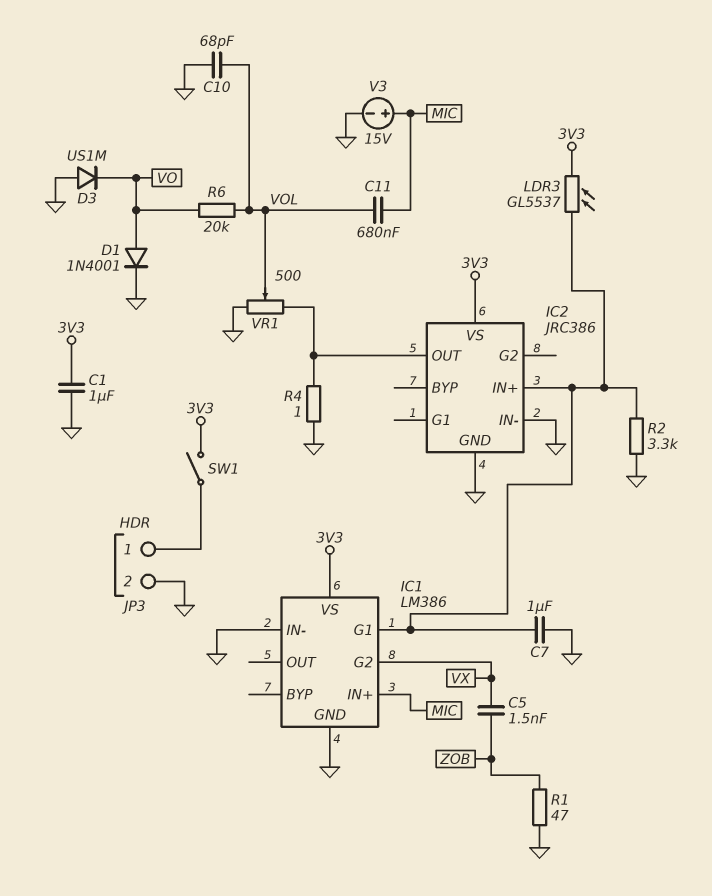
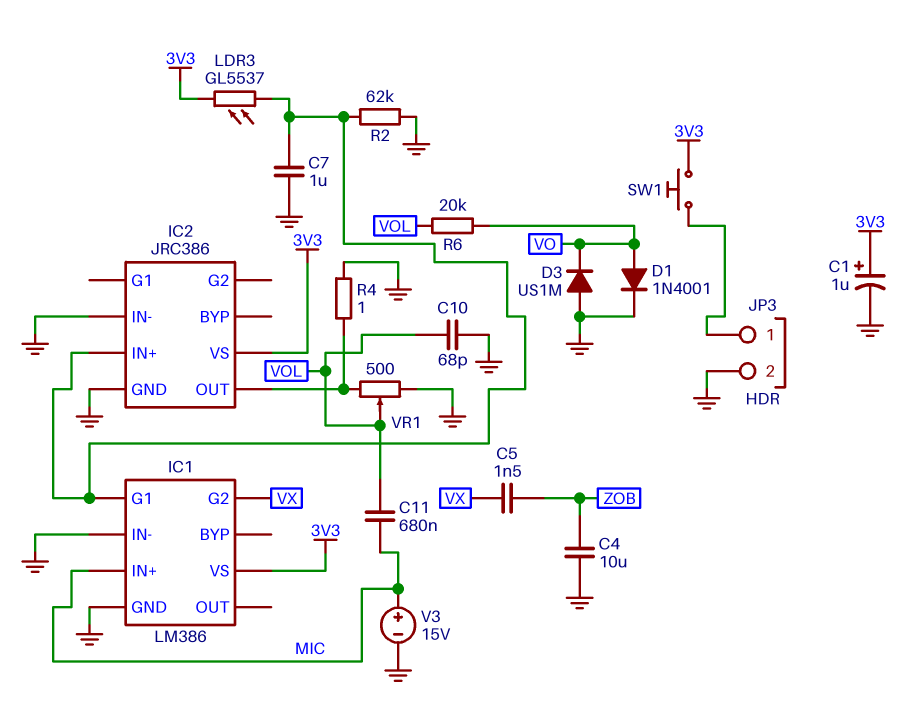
C1: 1uF (3V3, GND) -> 1uF (plus 3V3, minus GND)
C4: none -> 10uF (GND, ZOB)
R1: 47 (GND, ZOB) -> none
R2: 3.3k (GND, IC1/G1) -> 62k (GND, IC1/G1)
SW1: switch (3V3, JP3/1) -> button (3V3, JP3/1)

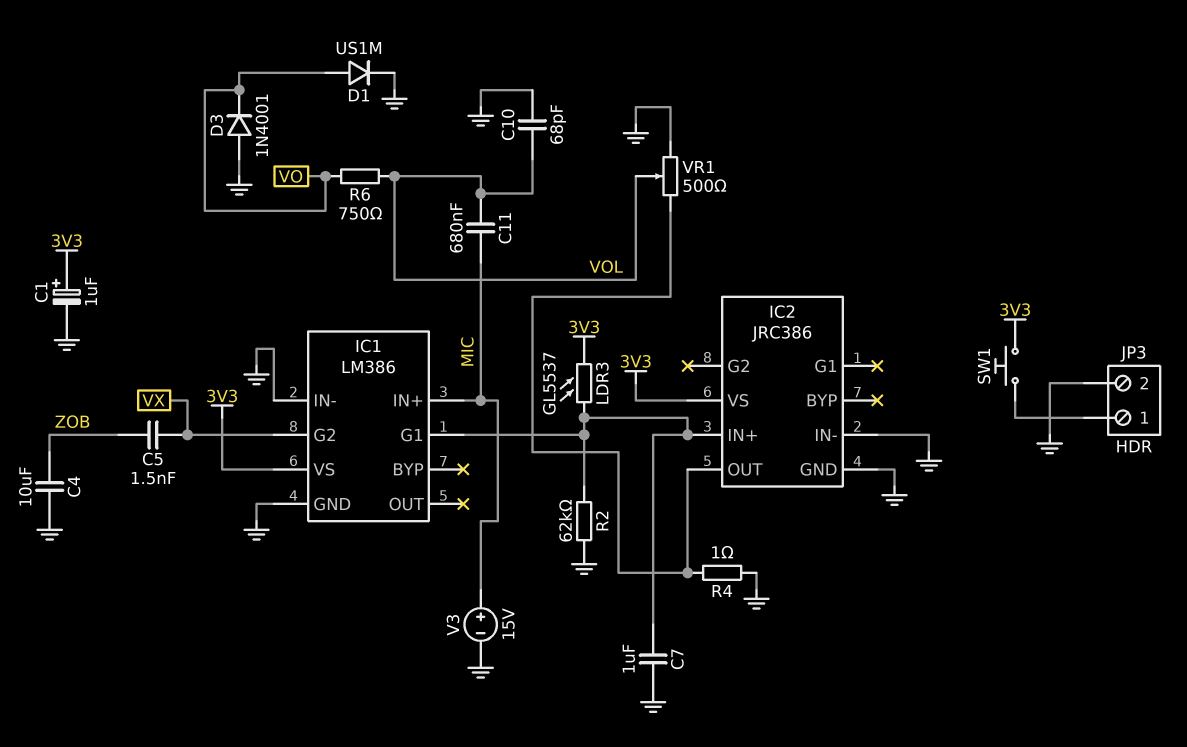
D1: diode 1N4001 (A VO, K GND) -> diode US1M (A VO, K GND)
D3: diode US1M (A GND, K VO) -> diode 1N4001 (A GND, K VO)
R6: 20k (VO, VOL) -> 750 (VO, VOL)

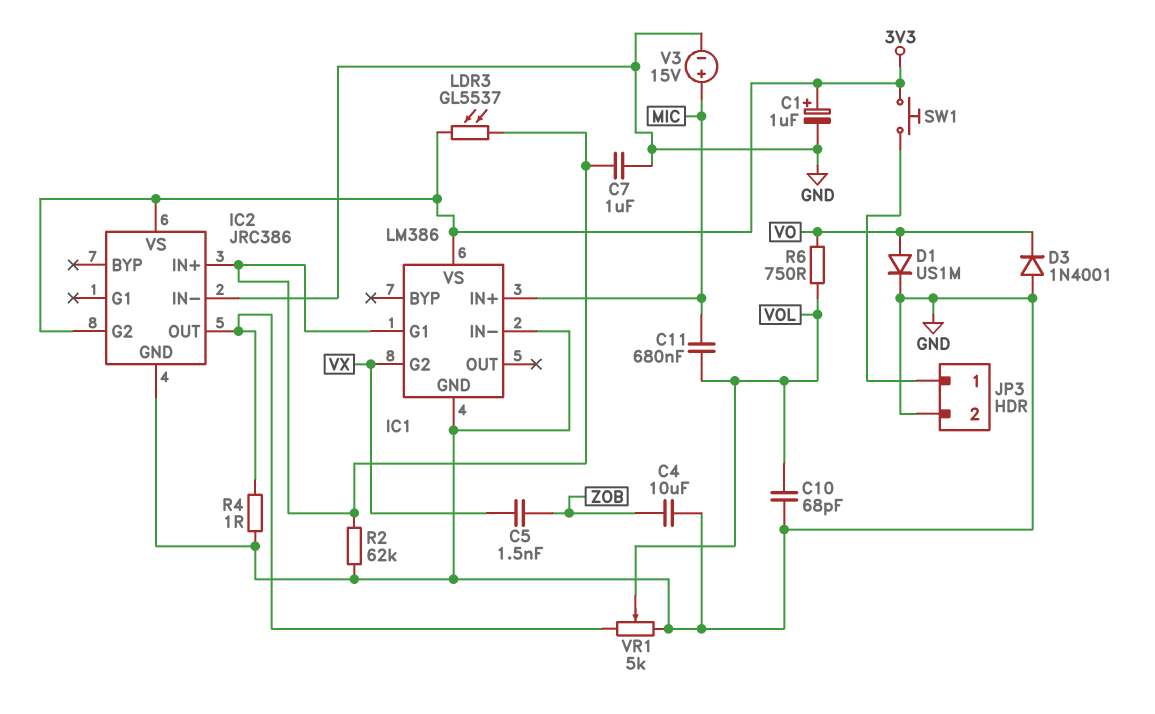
IC2 pin G2: none -> 3V3
VR1: 500 (GND, IC2/OUT, wiper VOL) -> 5k (GND, IC2/OUT, wiper VOL)

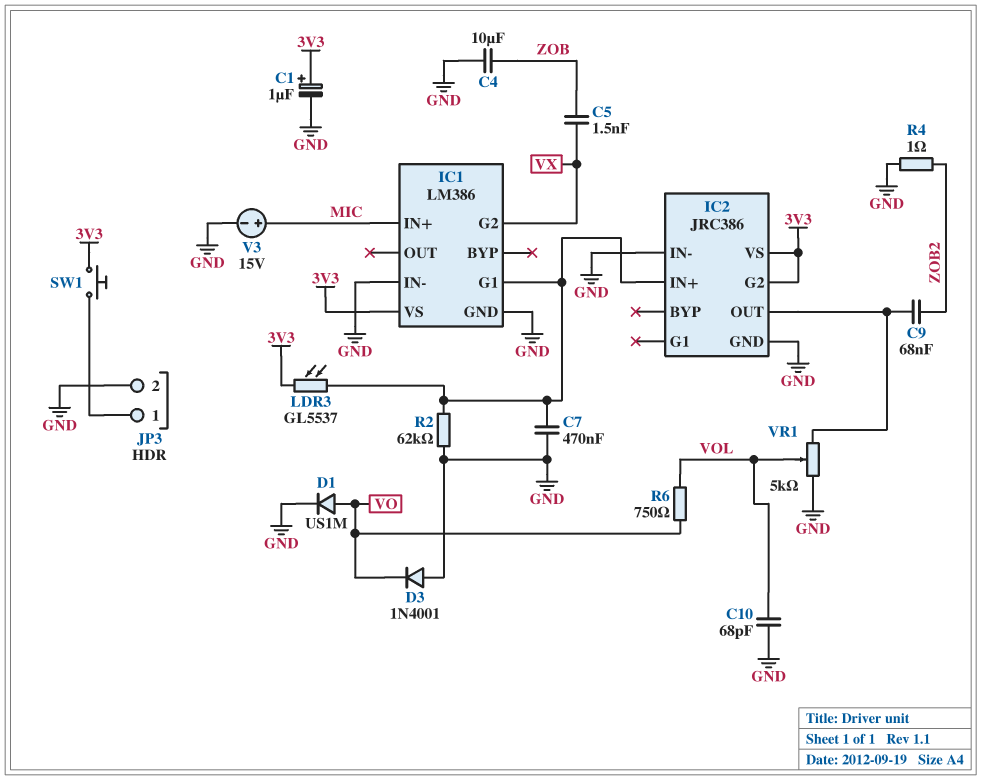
C7: 1uF (GND, IC1/G1) -> 470nF (GND, IC1/G1)
C9: none -> 68nF (IC2/OUT, ZOB2)
C11: 680nF (MIC, VOL) -> none
R4: 1 (GND, IC2/OUT) -> 1 (GND, ZOB2)

